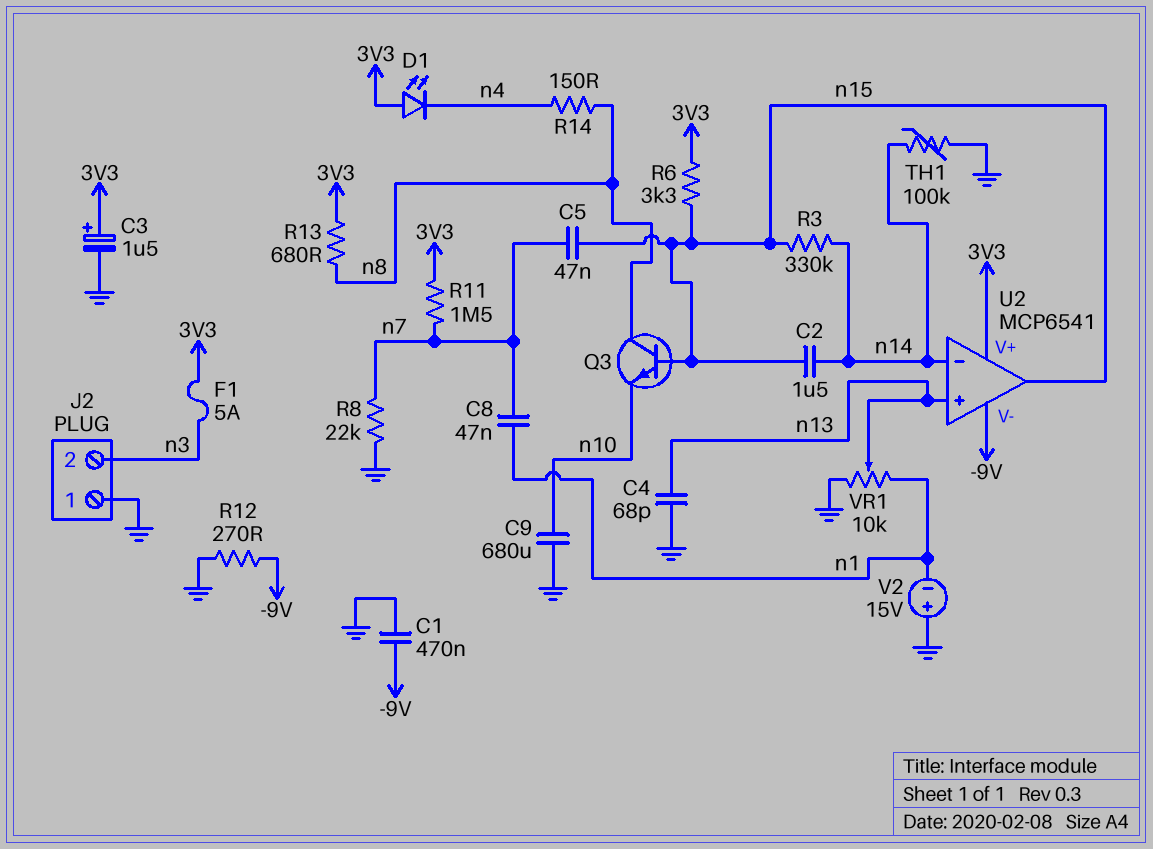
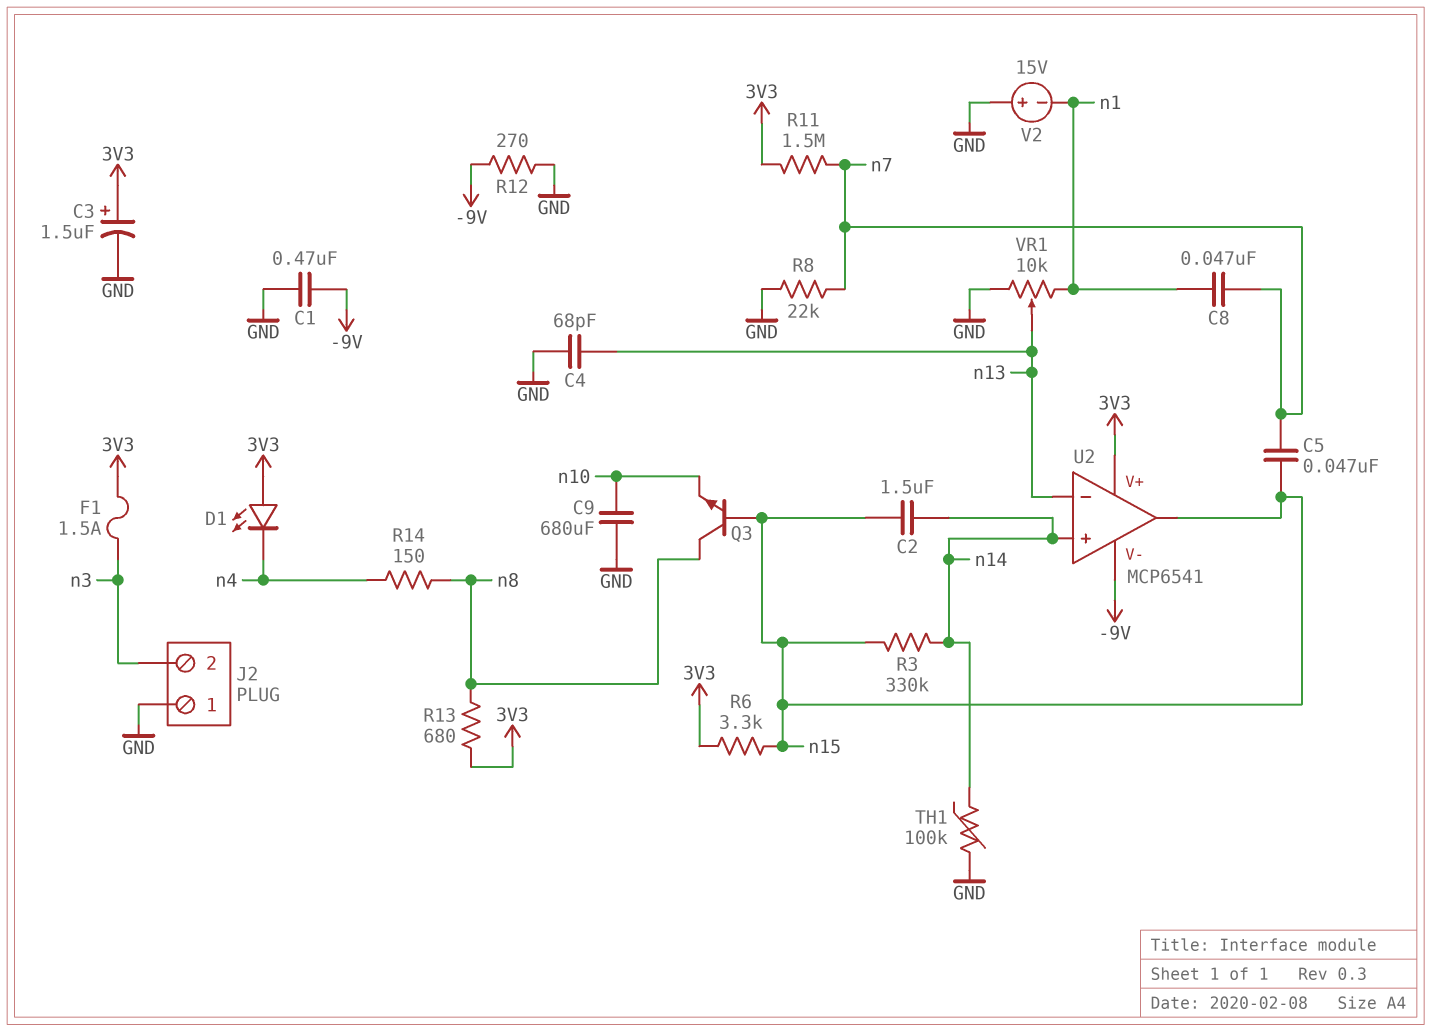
F1: 5A (3V3, n3) -> 1.5A (3V3, n3)
U2 pin in+: n13 -> n14
U2 pin in-: n14 -> n13

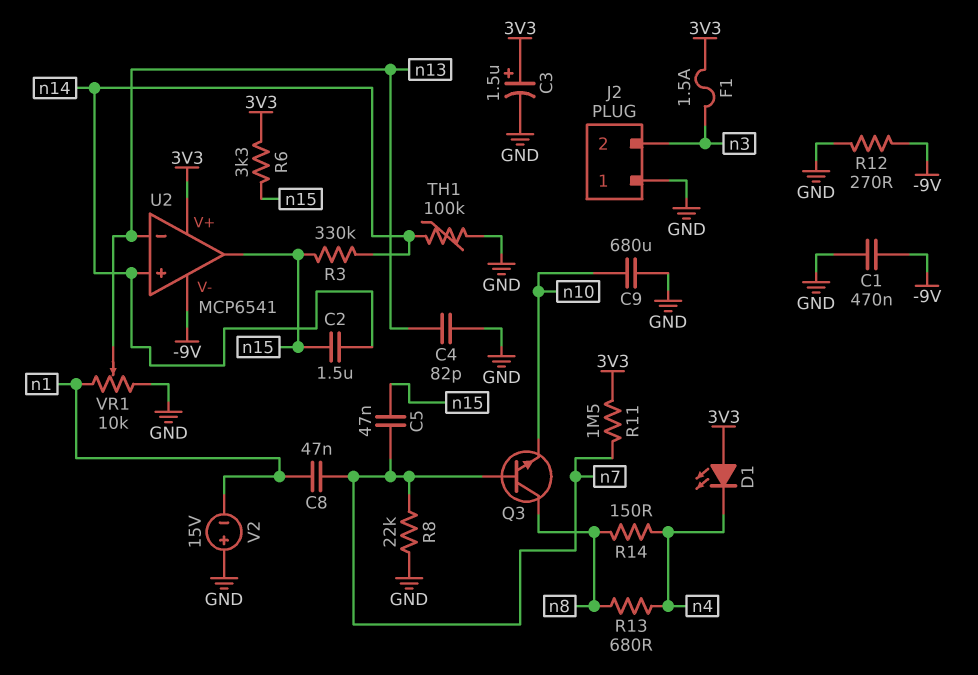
C4: 68pF (GND, n13) -> 82pF (GND, n13)
Q3: NPN (B n15, C n8, E n10) -> NPN (B n7, C n8, E n10)
R13: 680 (3V3, n8) -> 680 (n4, n8)

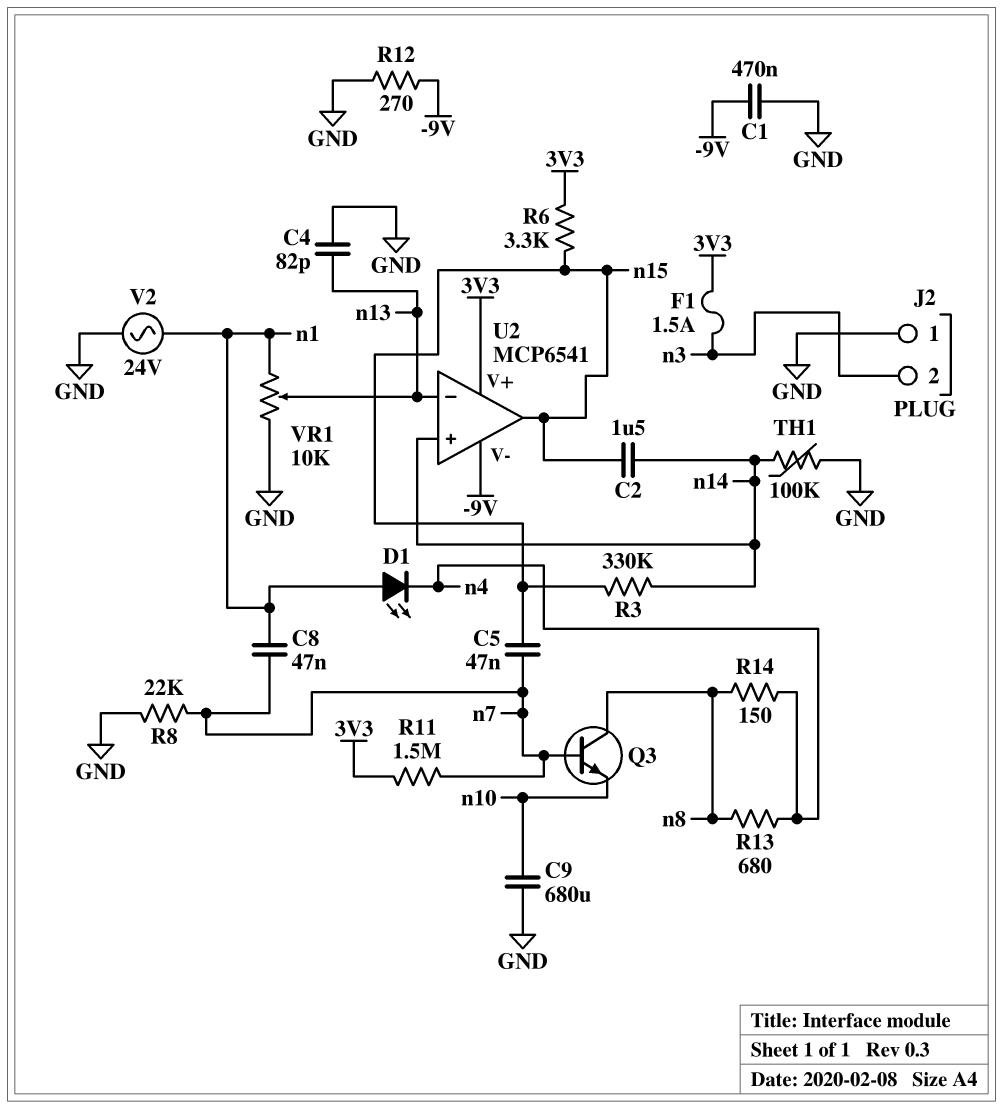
C3: 1.5uF (plus 3V3, minus GND) -> none
D1: LED (A 3V3, K n4) -> LED (A n1, K n4)
V2: 15V (plus GND, minus n1) -> AC 24V (GND, n1)

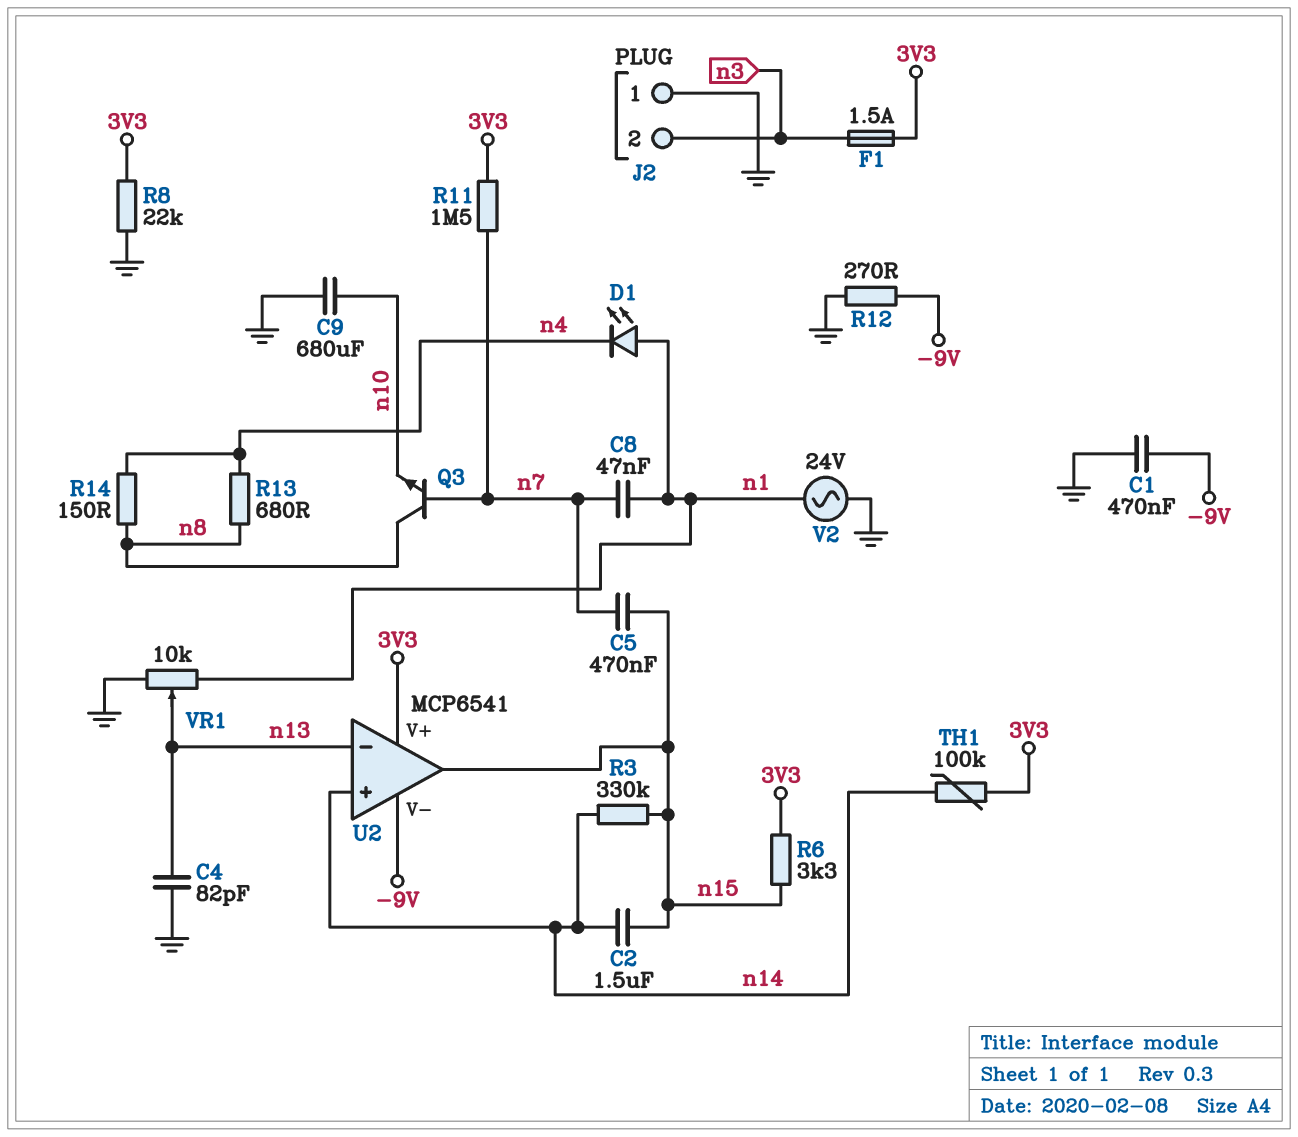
C5: 47nF (n7, n15) -> 470nF (n7, n15)
R8: 22k (GND, n7) -> 22k (3V3, GND)
TH1: 100k (GND, n14) -> 100k (3V3, n14)

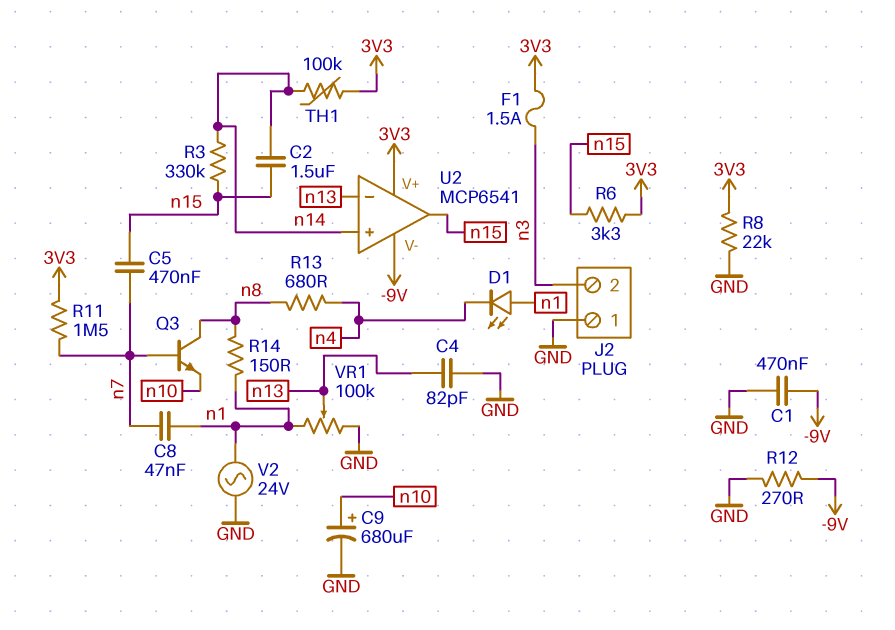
C9: 680uF (GND, n10) -> 680uF (plus n10, minus GND)
R14: 150 (n4, n8) -> 150 (n1, n8)
VR1: 10k (GND, n1, wiper n13) -> 100k (GND, n1, wiper n13)

